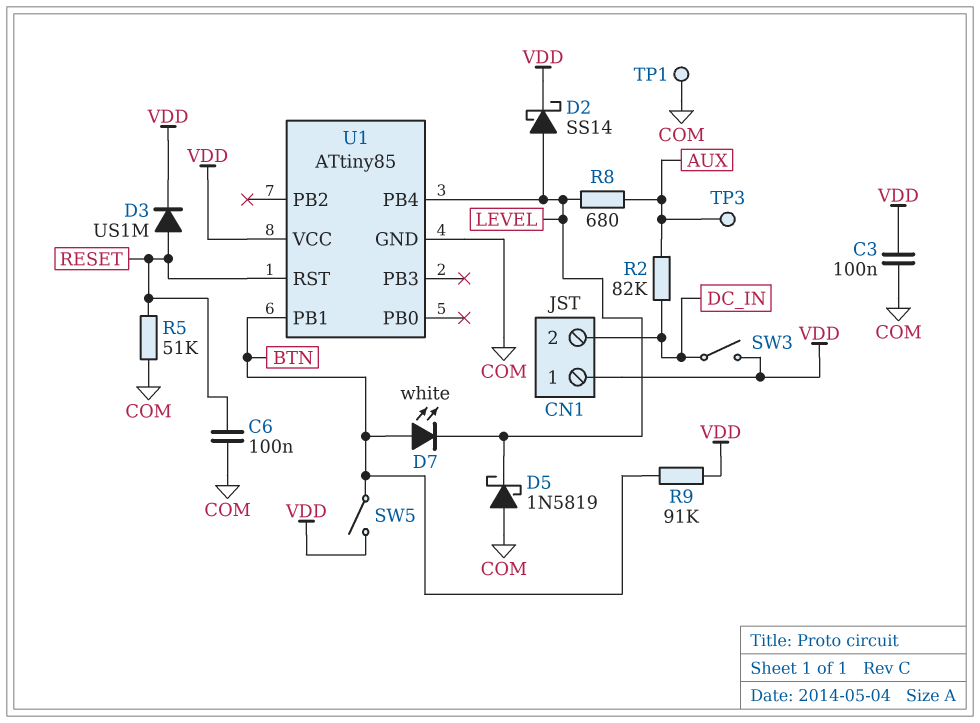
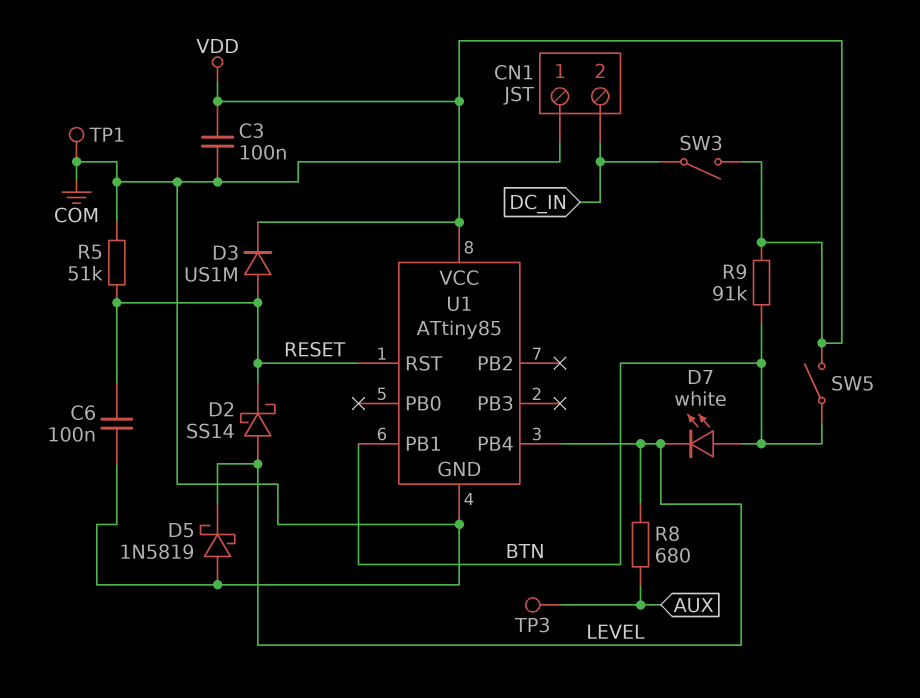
CN1 pin 1: VDD -> COM
D2: schottky SS14 (A LEVEL, K VDD) -> schottky SS14 (A LEVEL, K RESET)
R2: 82k (AUX, DC_IN) -> none

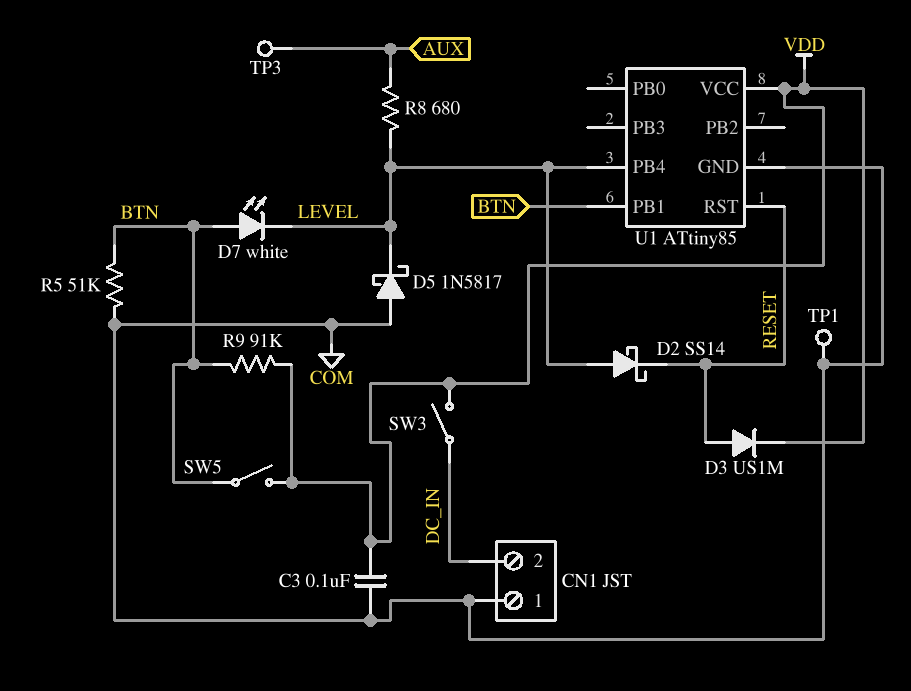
C6: 100nF (COM, RESET) -> none
D5: schottky 1N5819 (A COM, K LEVEL) -> schottky 1N5817 (A COM, K LEVEL)
R5: 51k (COM, RESET) -> 51k (BTN, COM)

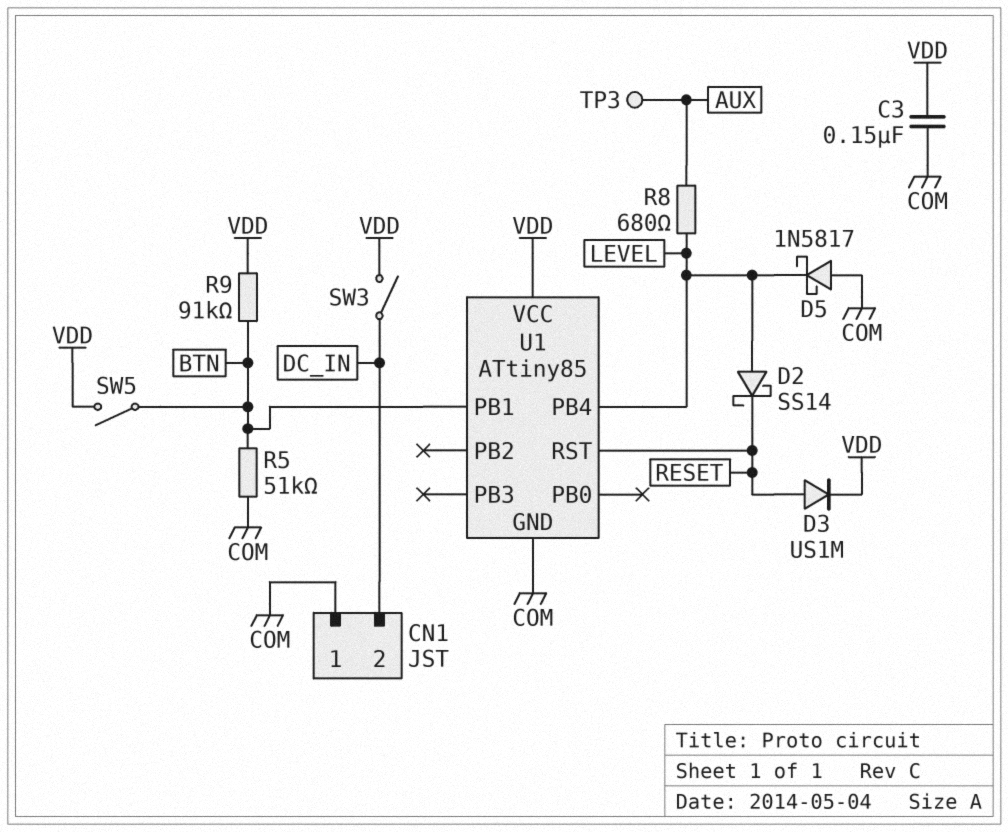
C3: 100nF (COM, VDD) -> 150nF (COM, VDD)
D7: LED white (A BTN, K LEVEL) -> none
TP1: test point (COM) -> none

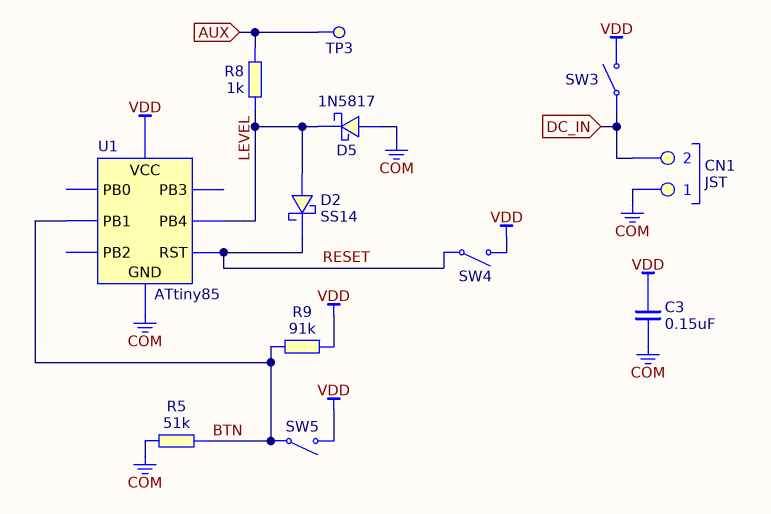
D3: diode US1M (A RESET, K VDD) -> none
R8: 680 (AUX, LEVEL) -> 1k (AUX, LEVEL)
SW4: none -> switch (RESET, VDD)

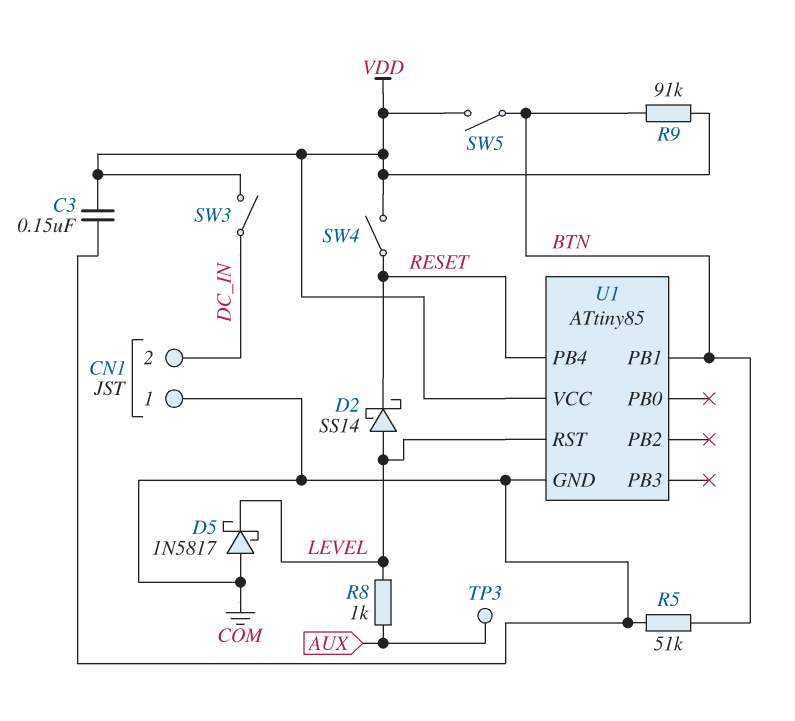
U1 pin PB4: LEVEL -> RESET
U1 pin RST: RESET -> LEVEL

